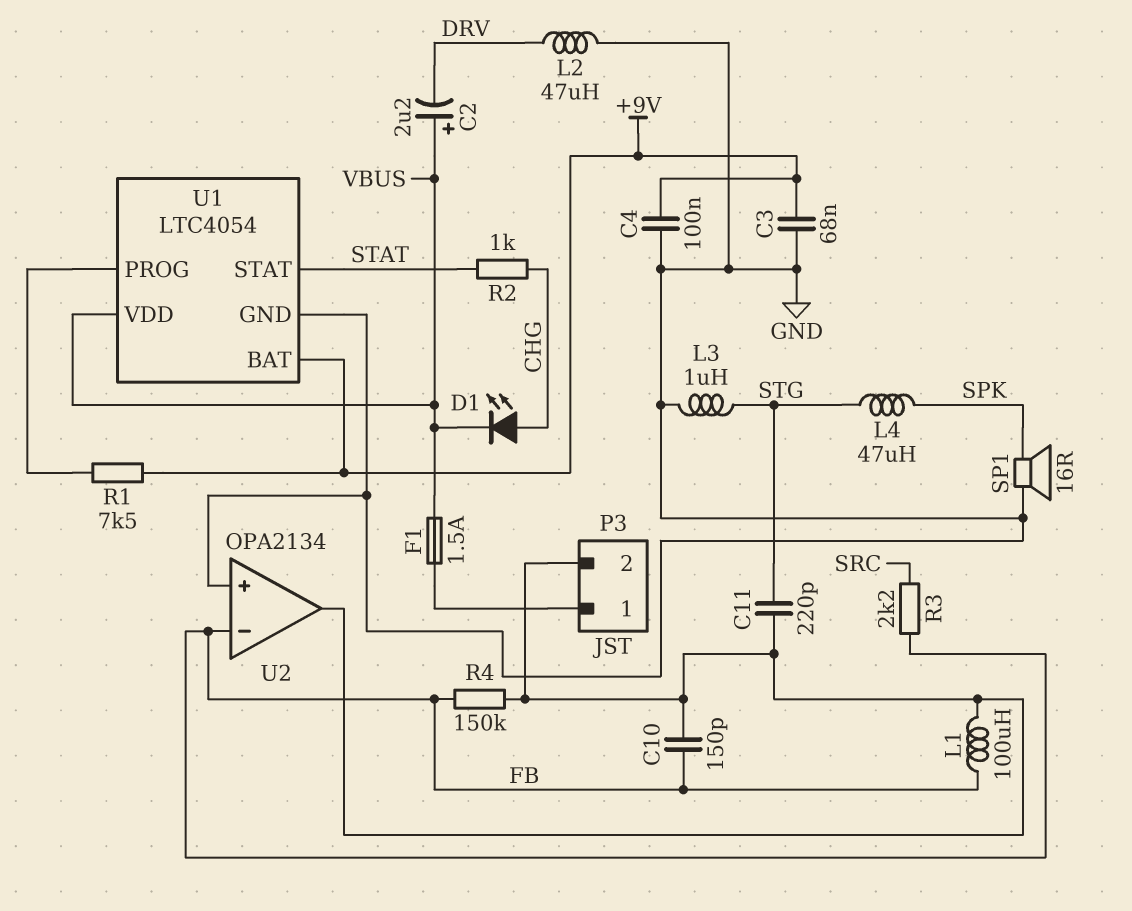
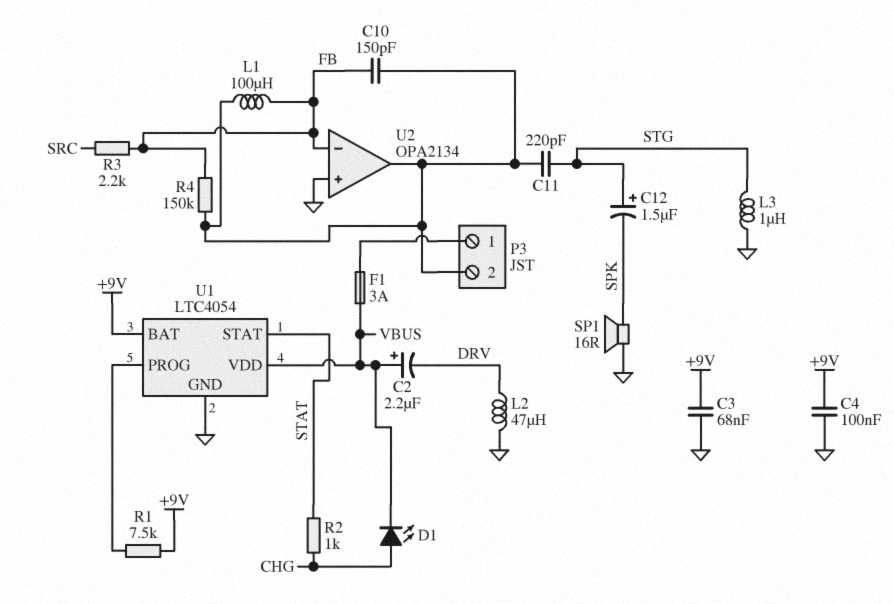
C12: none -> 1.5uF (plus STG, minus SPK)
F1: 1.5A (P3/1, VBUS) -> 3A (P3/1, VBUS)
L4: 47uH (SPK, STG) -> none

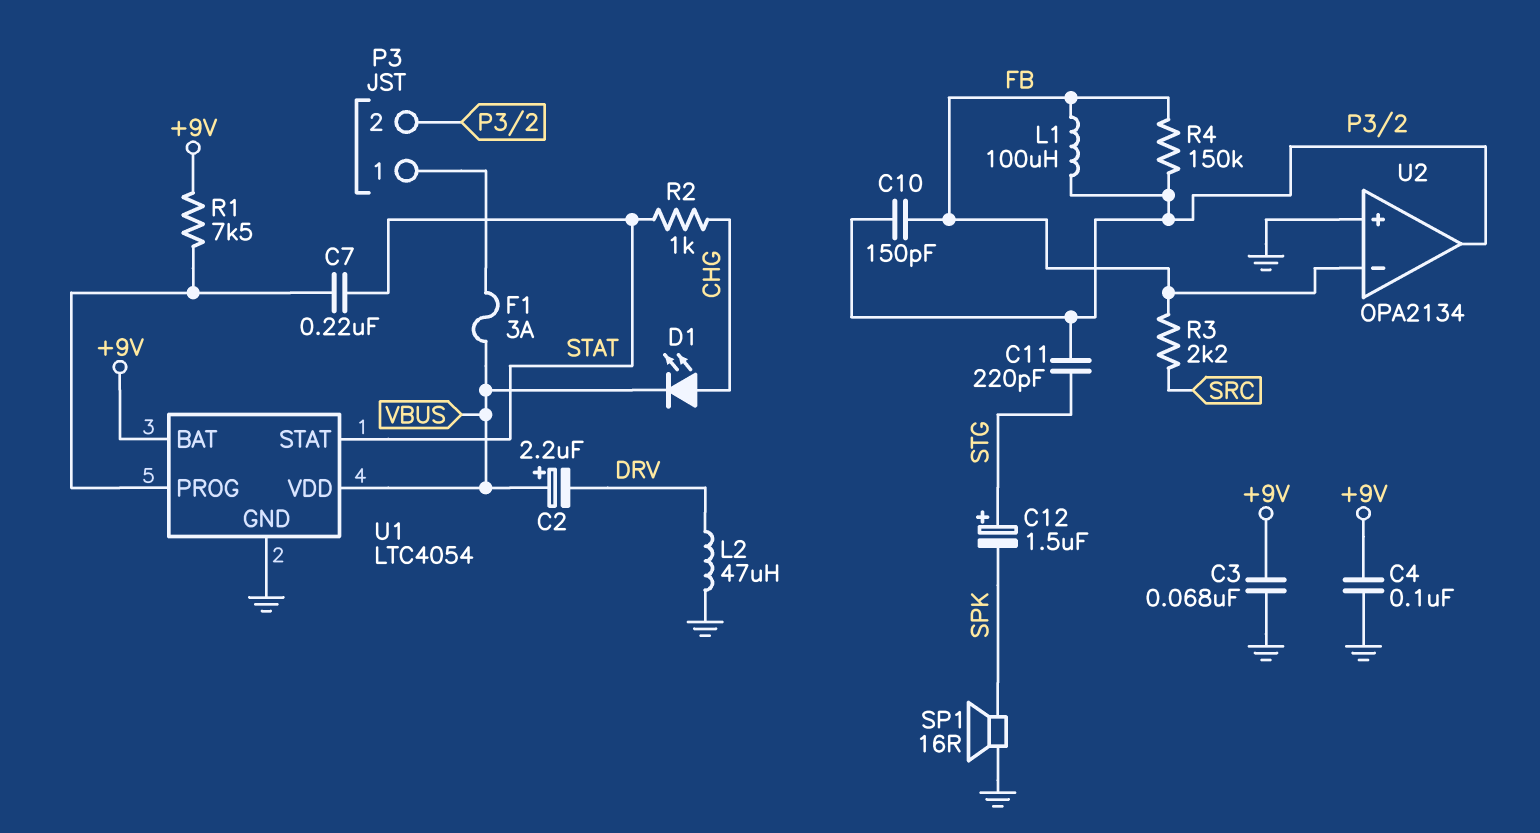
C7: none -> 220nF (STAT, U1/PROG)
L3: 1uH (GND, STG) -> none

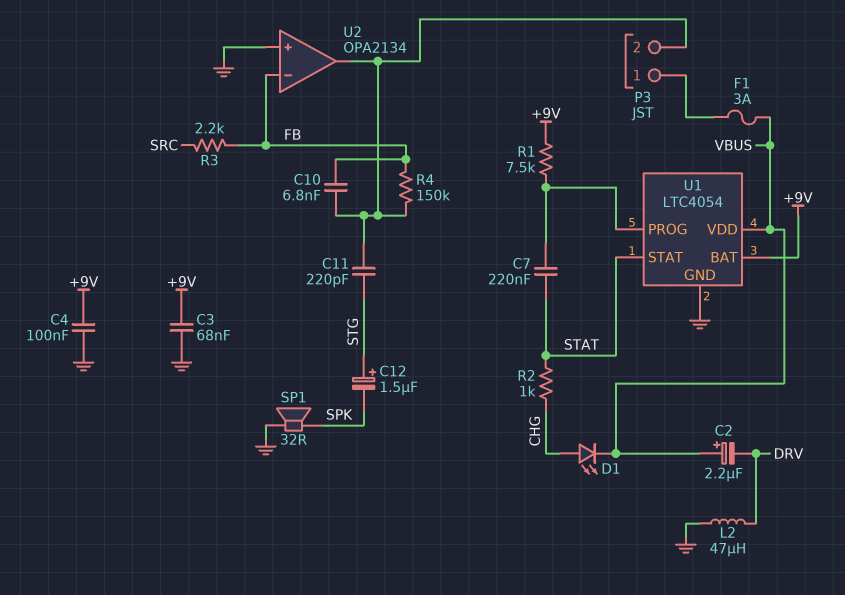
C10: 150pF (FB, P3/2) -> 6.8nF (FB, P3/2)
L1: 100uH (FB, P3/2) -> none
SP1: speaker 16R (GND, SPK) -> speaker 32R (GND, SPK)

